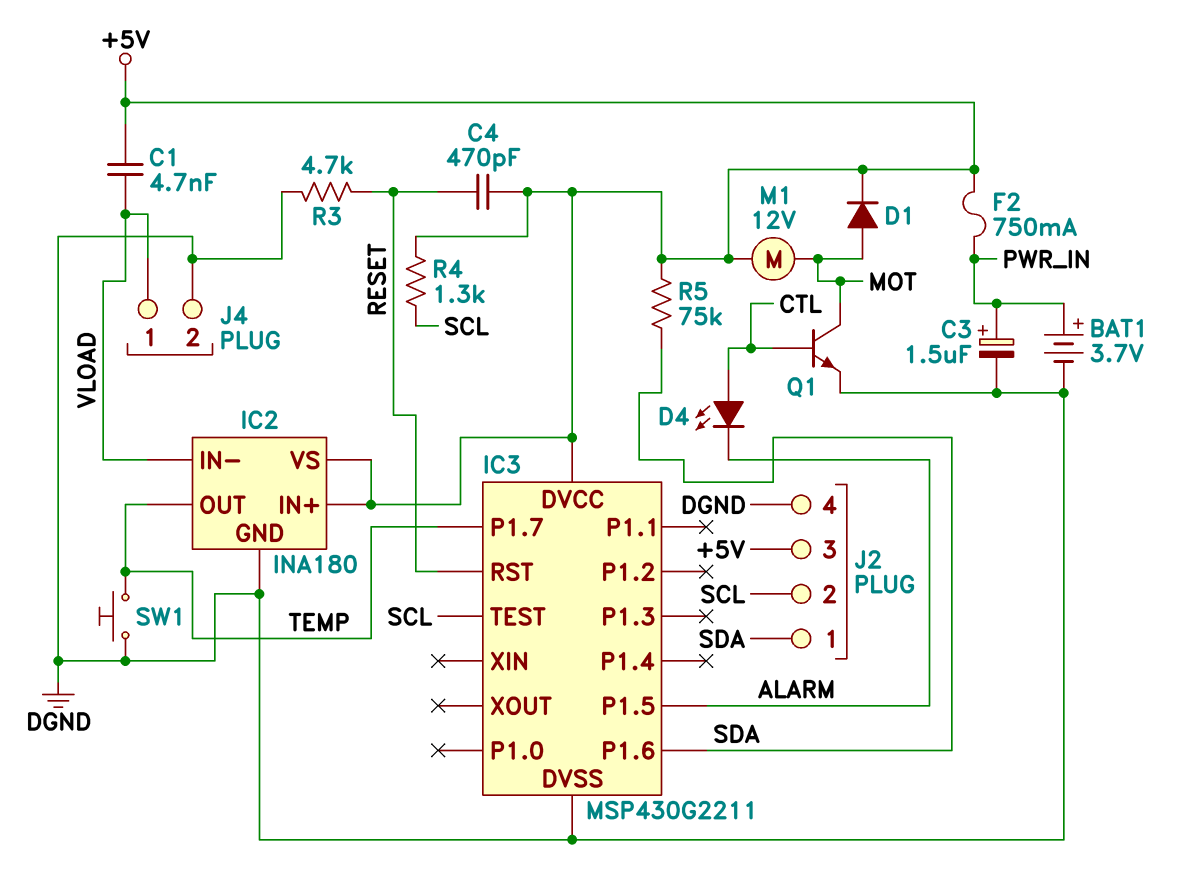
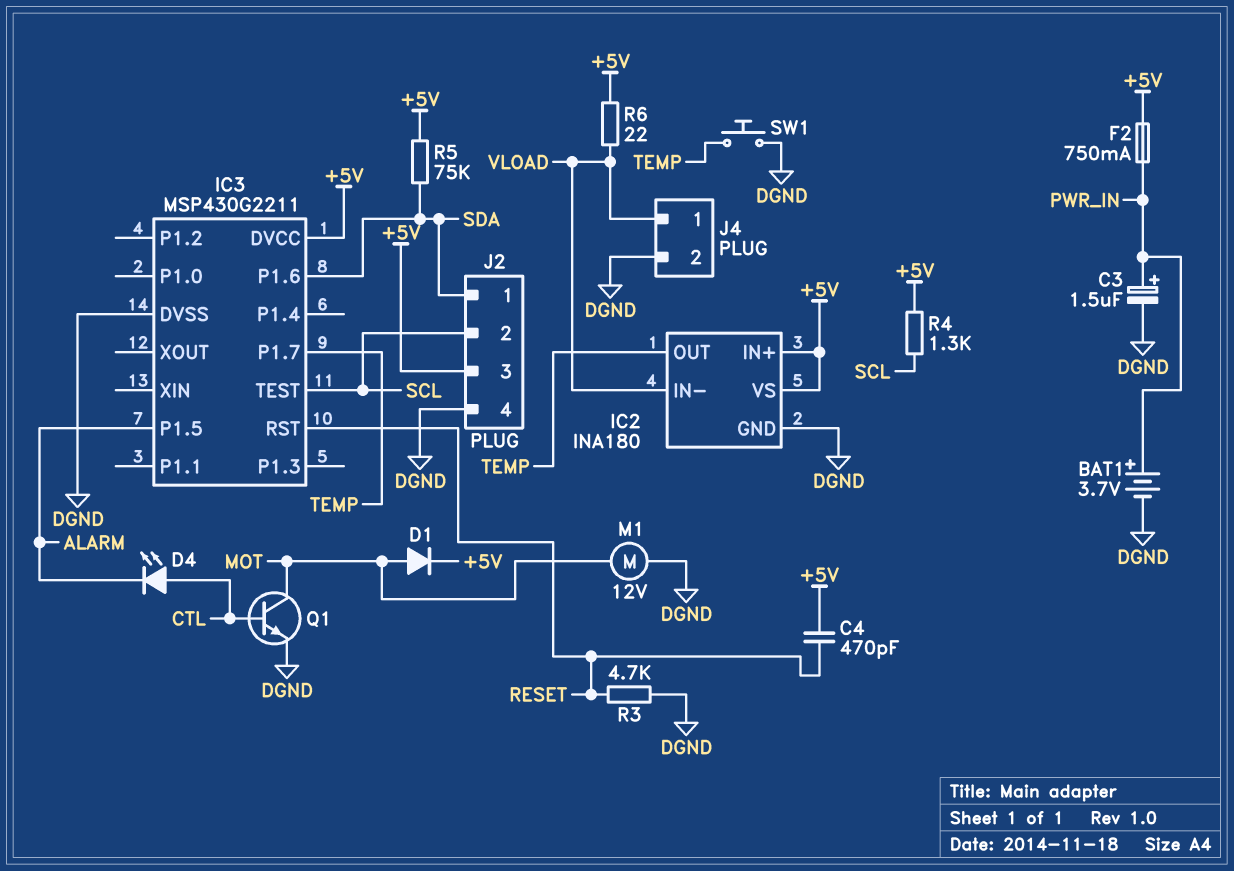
C1: 4.7nF (+5V, VLOAD) -> none
M1: motor 12V (+5V, MOT) -> motor 12V (DGND, MOT)
R6: none -> 22 (+5V, VLOAD)

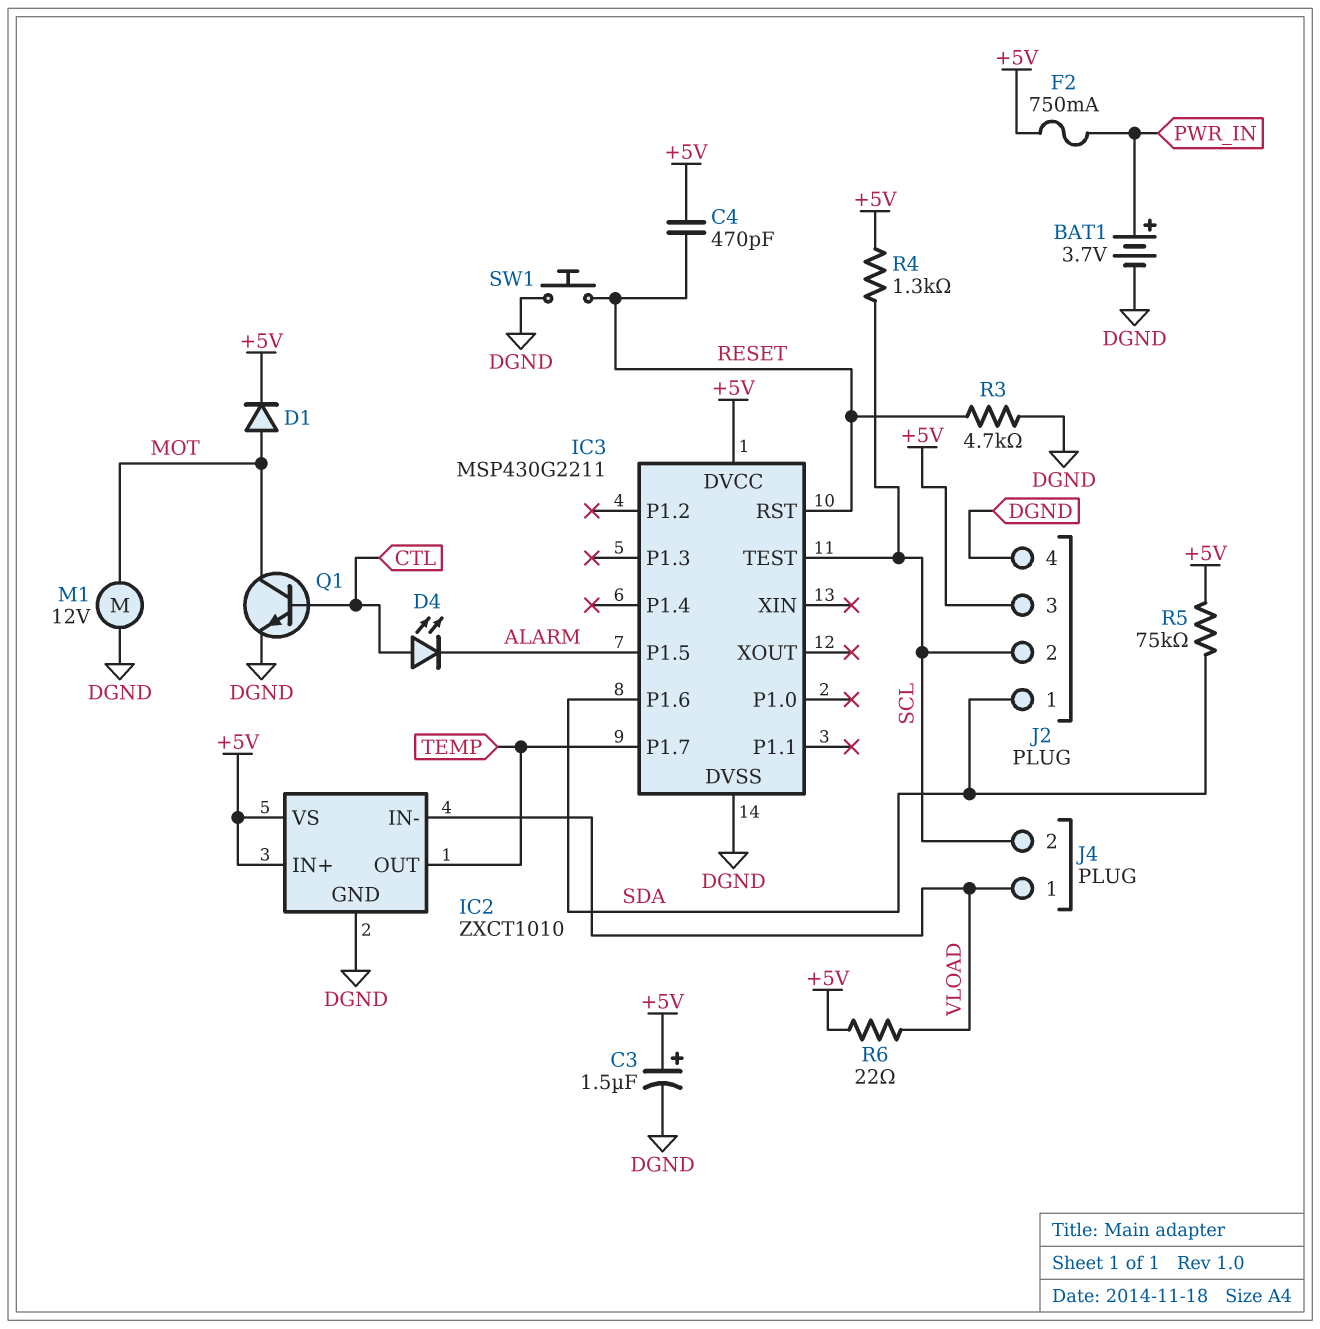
C3: 1.5uF (plus PWR_IN, minus DGND) -> 1.5uF (plus +5V, minus DGND)
IC2: INA180 -> ZXCT1010
J4 pin 2: DGND -> SCL
SW1: button (DGND, TEMP) -> button (DGND, RESET)

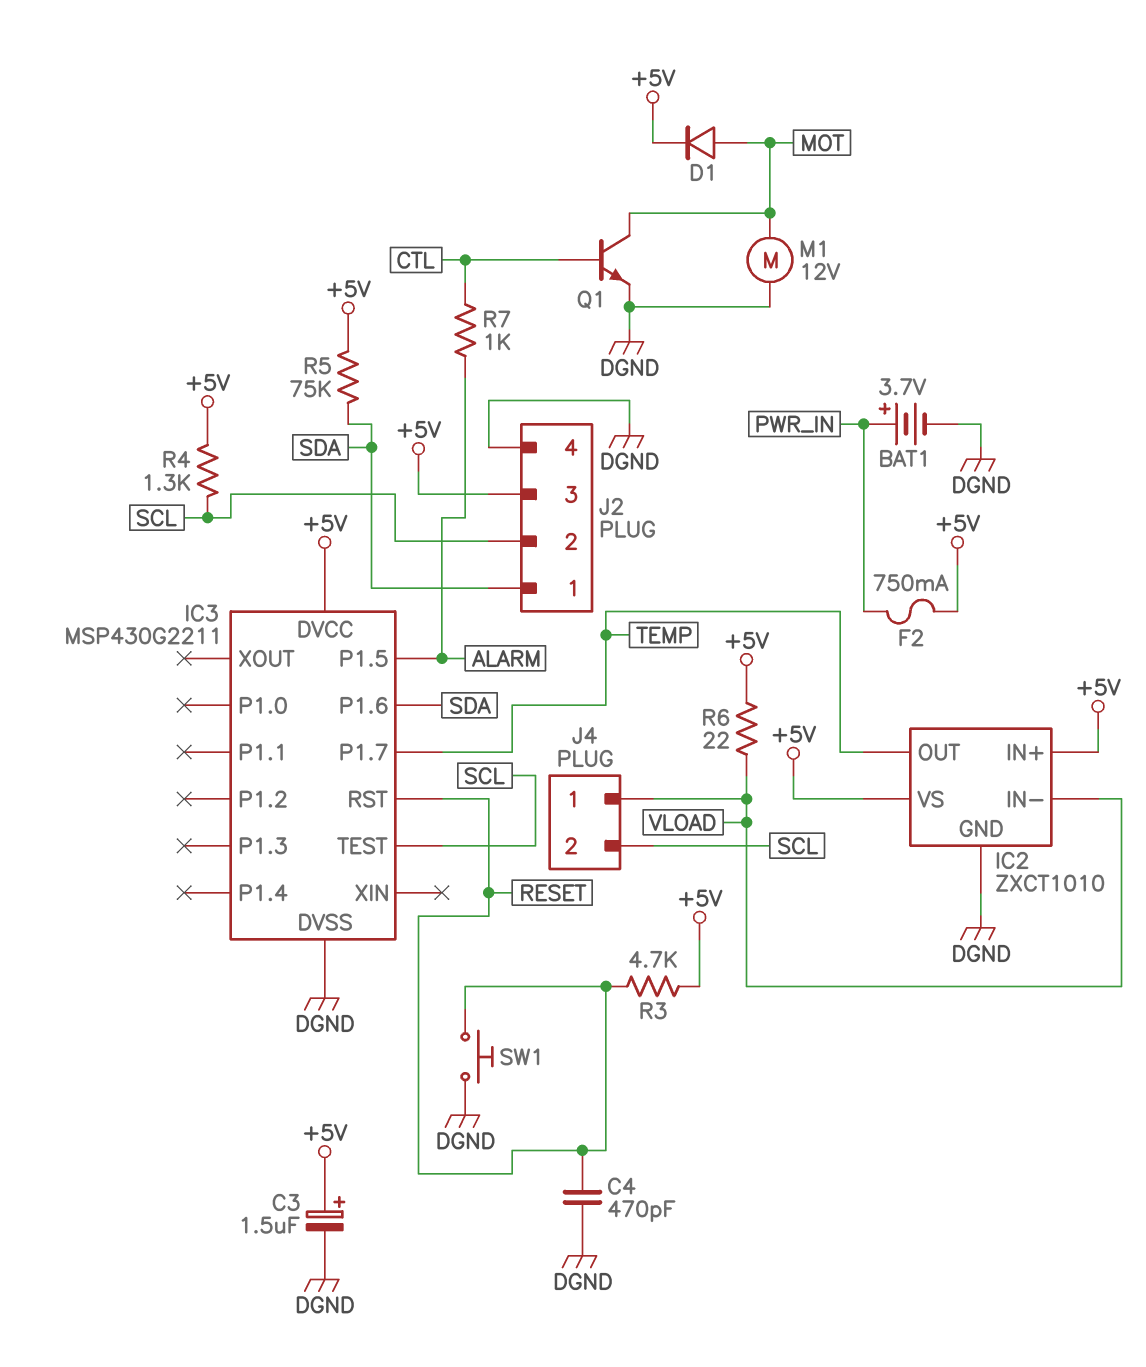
C4: 470pF (+5V, RESET) -> 470pF (DGND, RESET)
D4: LED (A CTL, K ALARM) -> none
R3: 4.7k (DGND, RESET) -> 4.7k (+5V, RESET)
R7: none -> 1k (ALARM, CTL)

